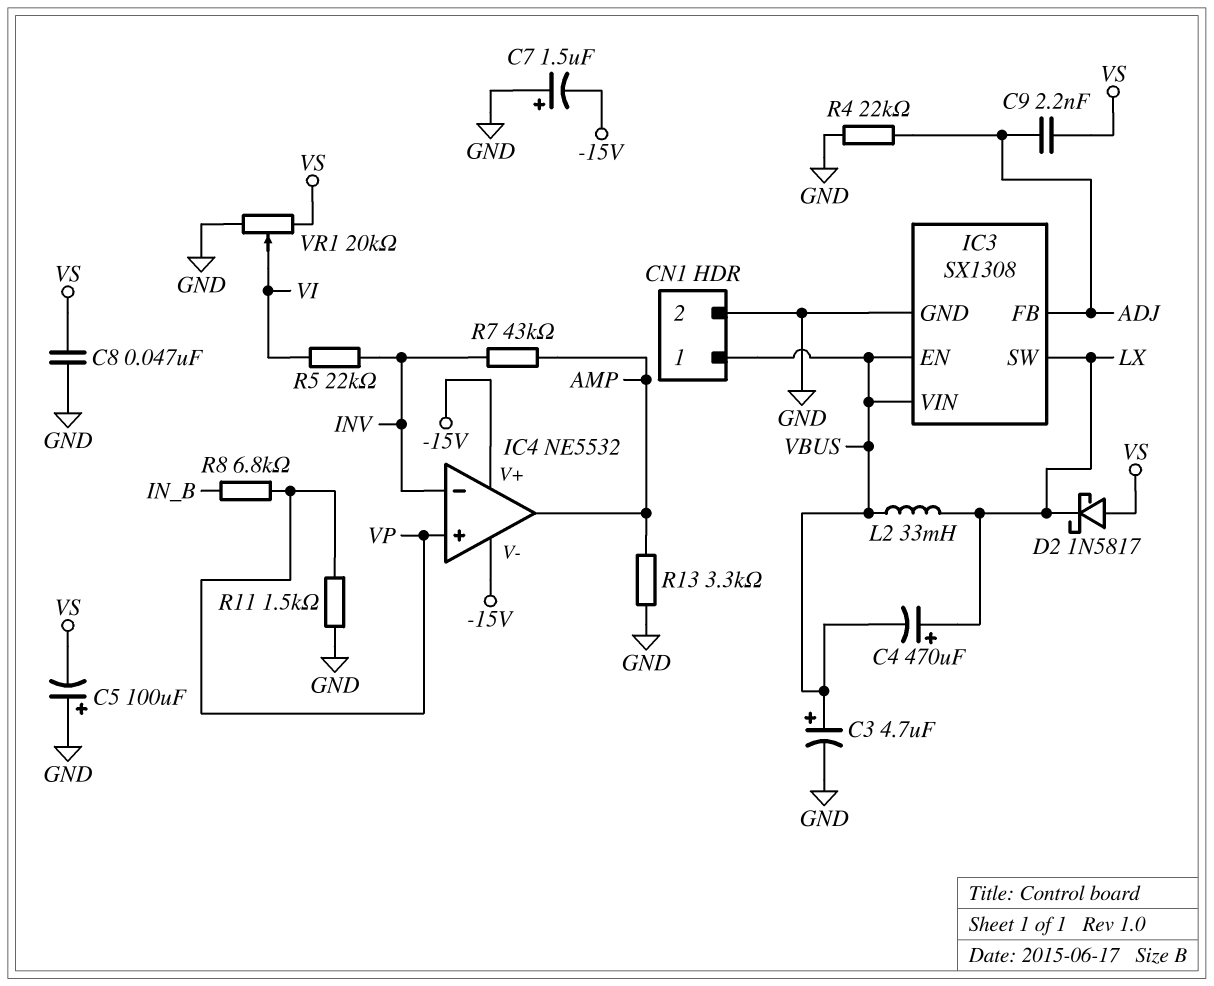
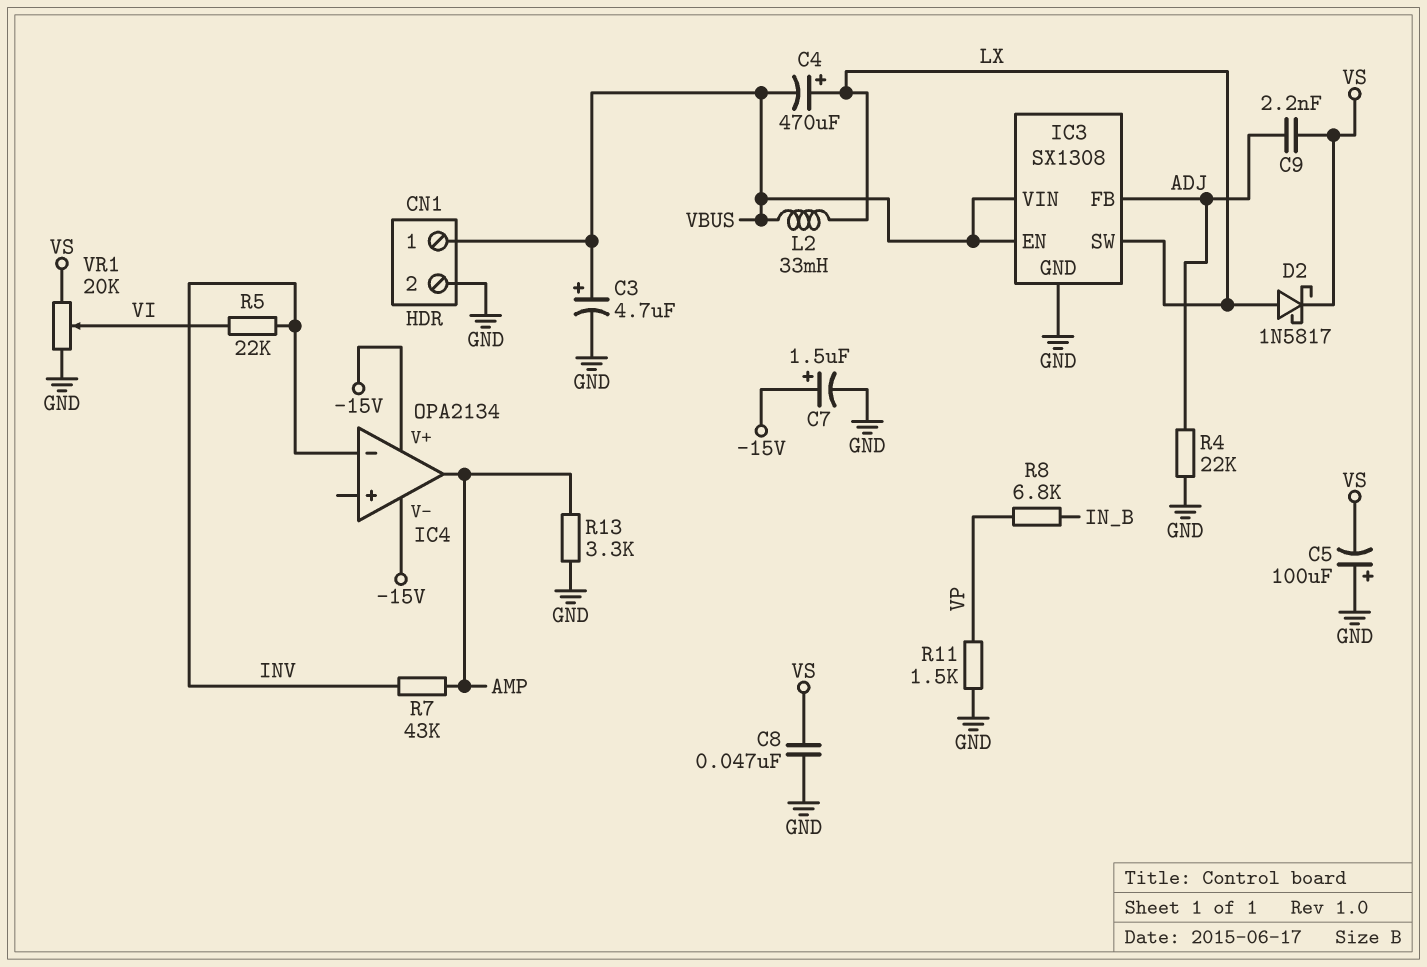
C7: 1.5uF (plus GND, minus -15V) -> 1.5uF (plus -15V, minus GND)
D2: schottky 1N5817 (A VS, K LX) -> schottky 1N5817 (A LX, K VS)
IC4: NE5532 -> OPA2134
IC4 pin in+: VP -> none

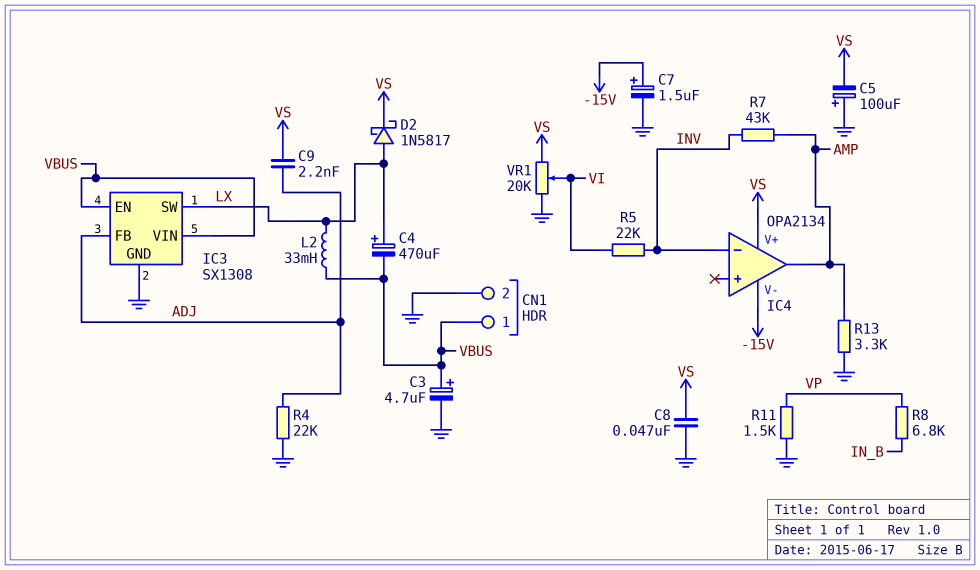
IC4 pin V+: -15V -> VS

